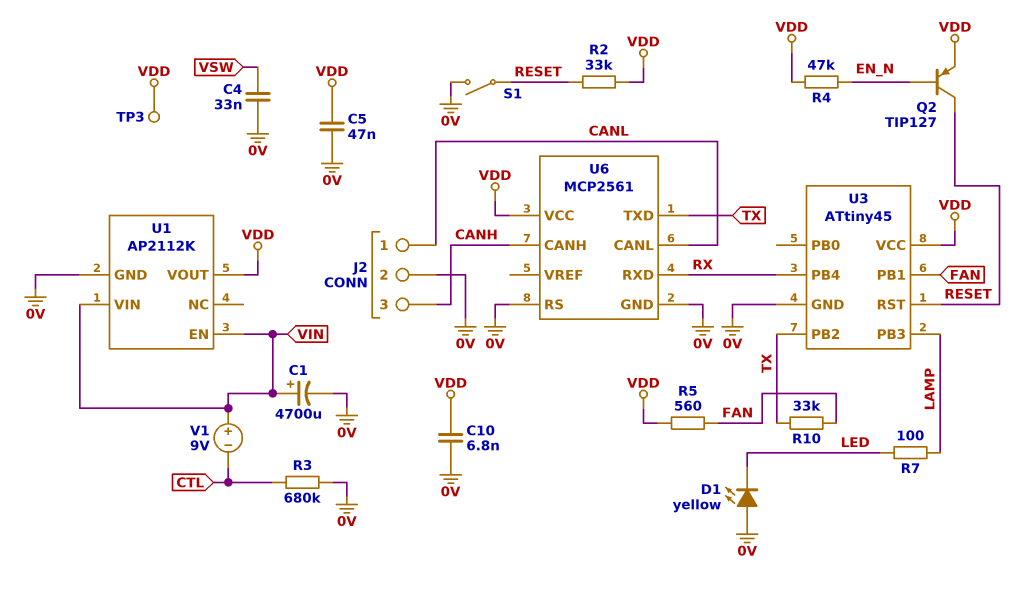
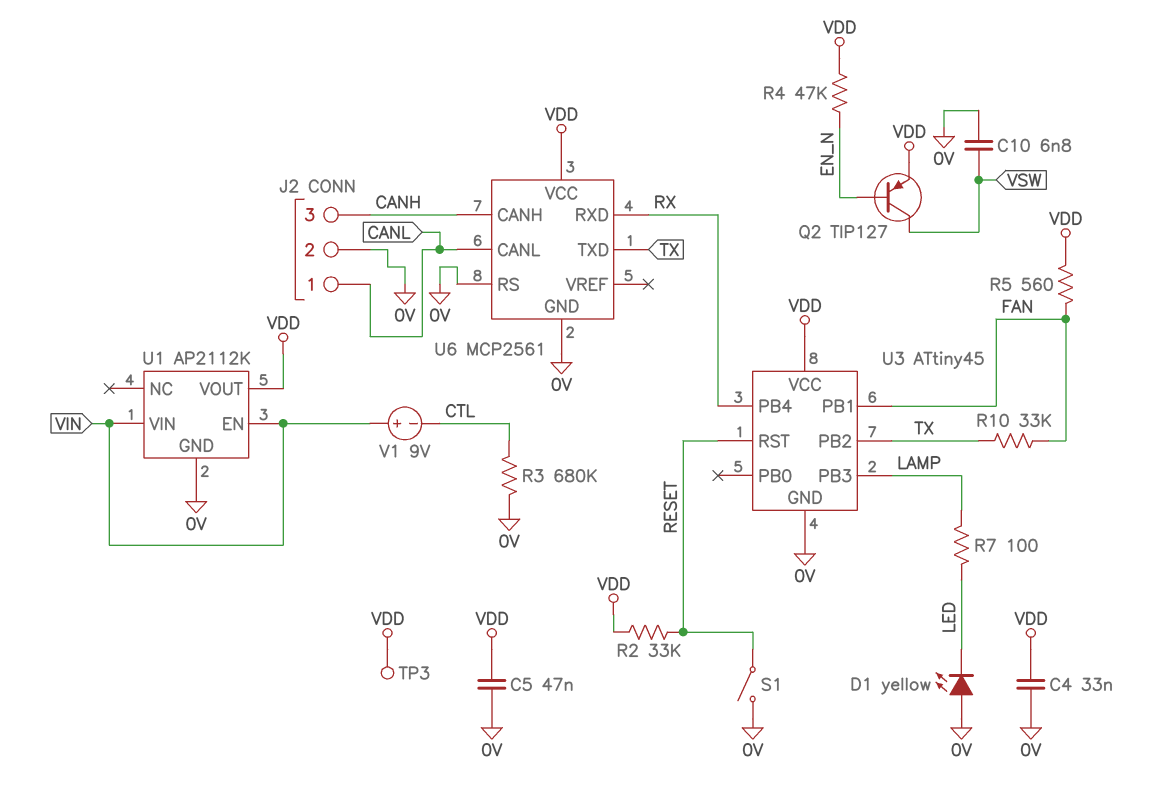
C1: 4700uF (plus VIN, minus 0V) -> none
C4: 33nF (0V, VSW) -> 33nF (0V, VDD)
C10: 6.8nF (0V, VDD) -> 6.8nF (0V, VSW)
Q2: PNP TIP127 (B EN_N, C RESET, E VDD) -> PNP TIP127 (B EN_N, C VSW, E VDD)

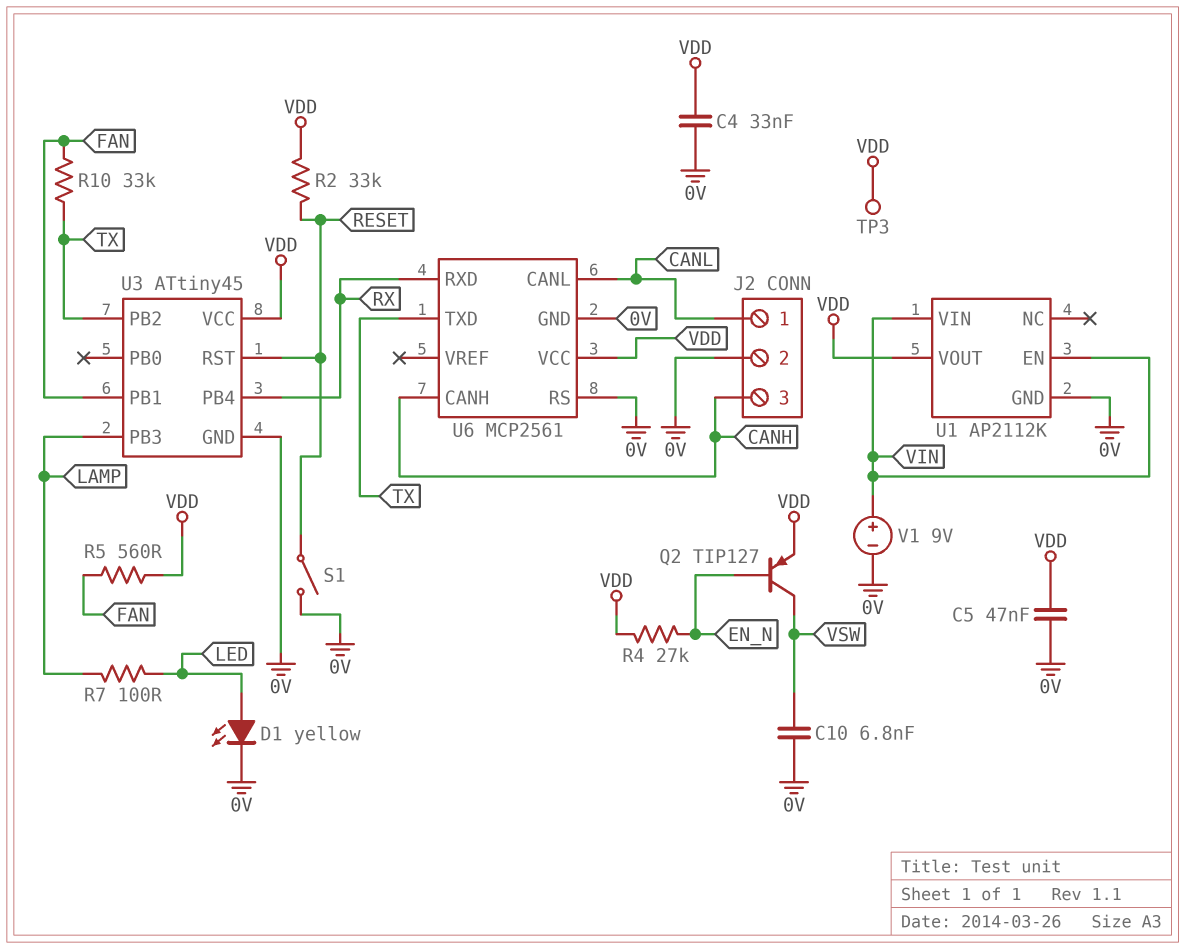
D1: LED yellow (A 0V, K LED) -> LED yellow (A LED, K 0V)
R3: 680k (0V, CTL) -> none
R4: 47k (EN_N, VDD) -> 27k (EN_N, VDD)
V1: 9V (plus VIN, minus CTL) -> 9V (plus VIN, minus 0V)

